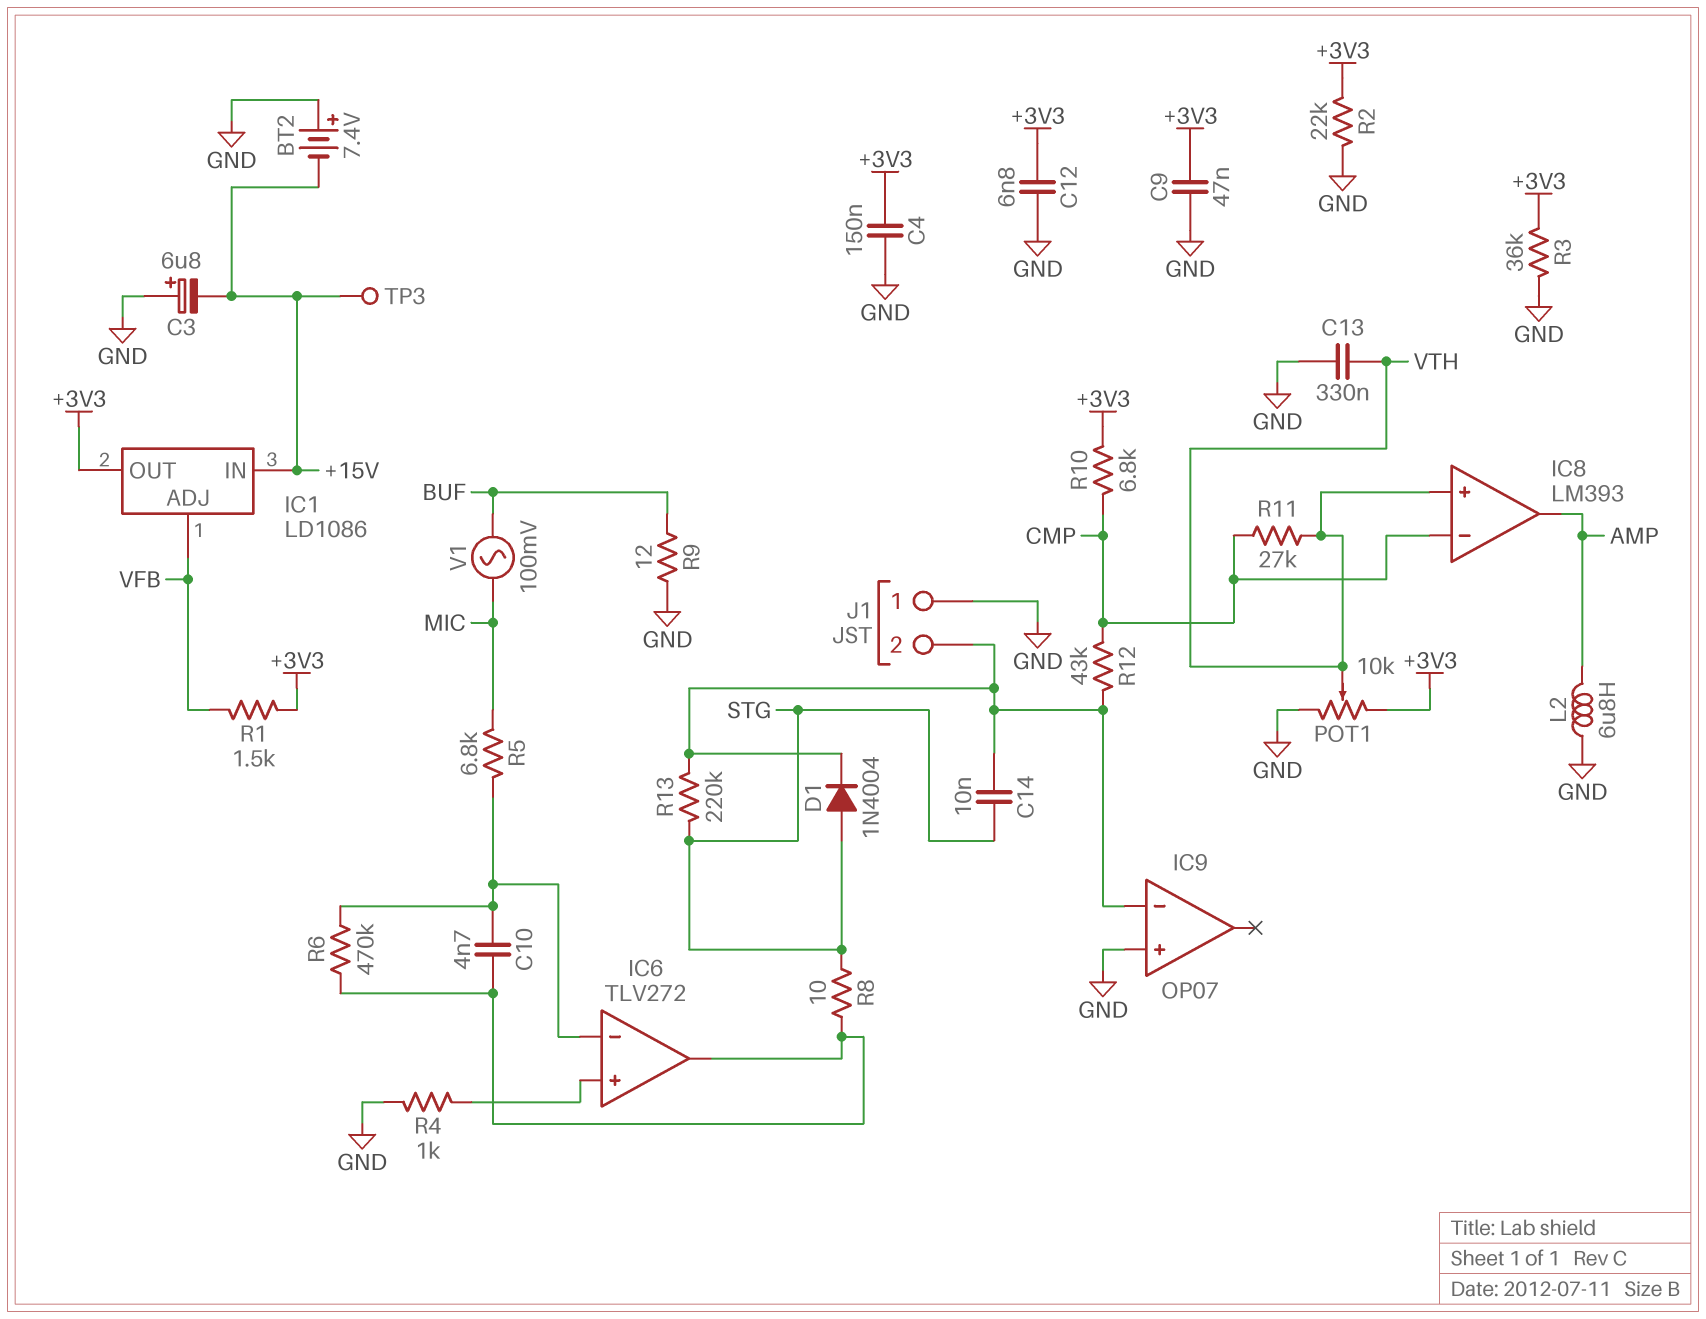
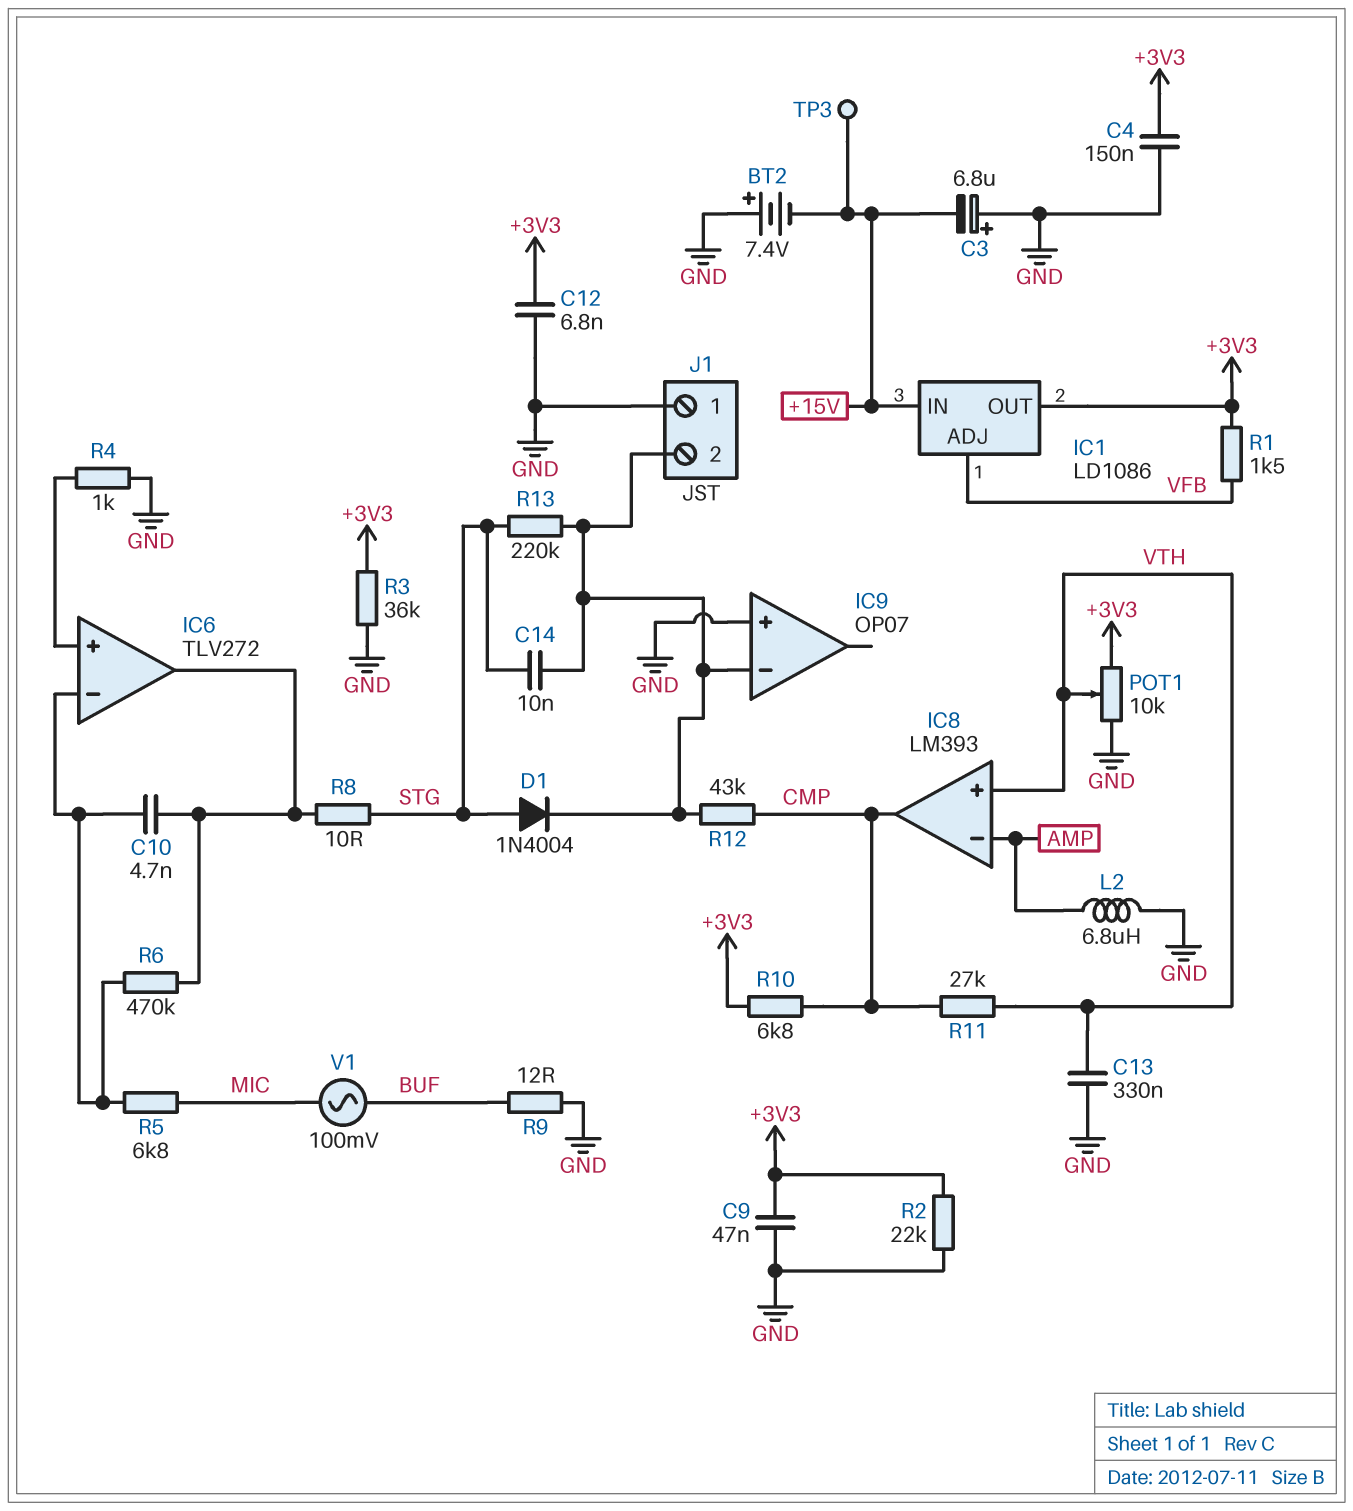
IC8 pin in-: CMP -> AMP
IC8 pin out: AMP -> CMP

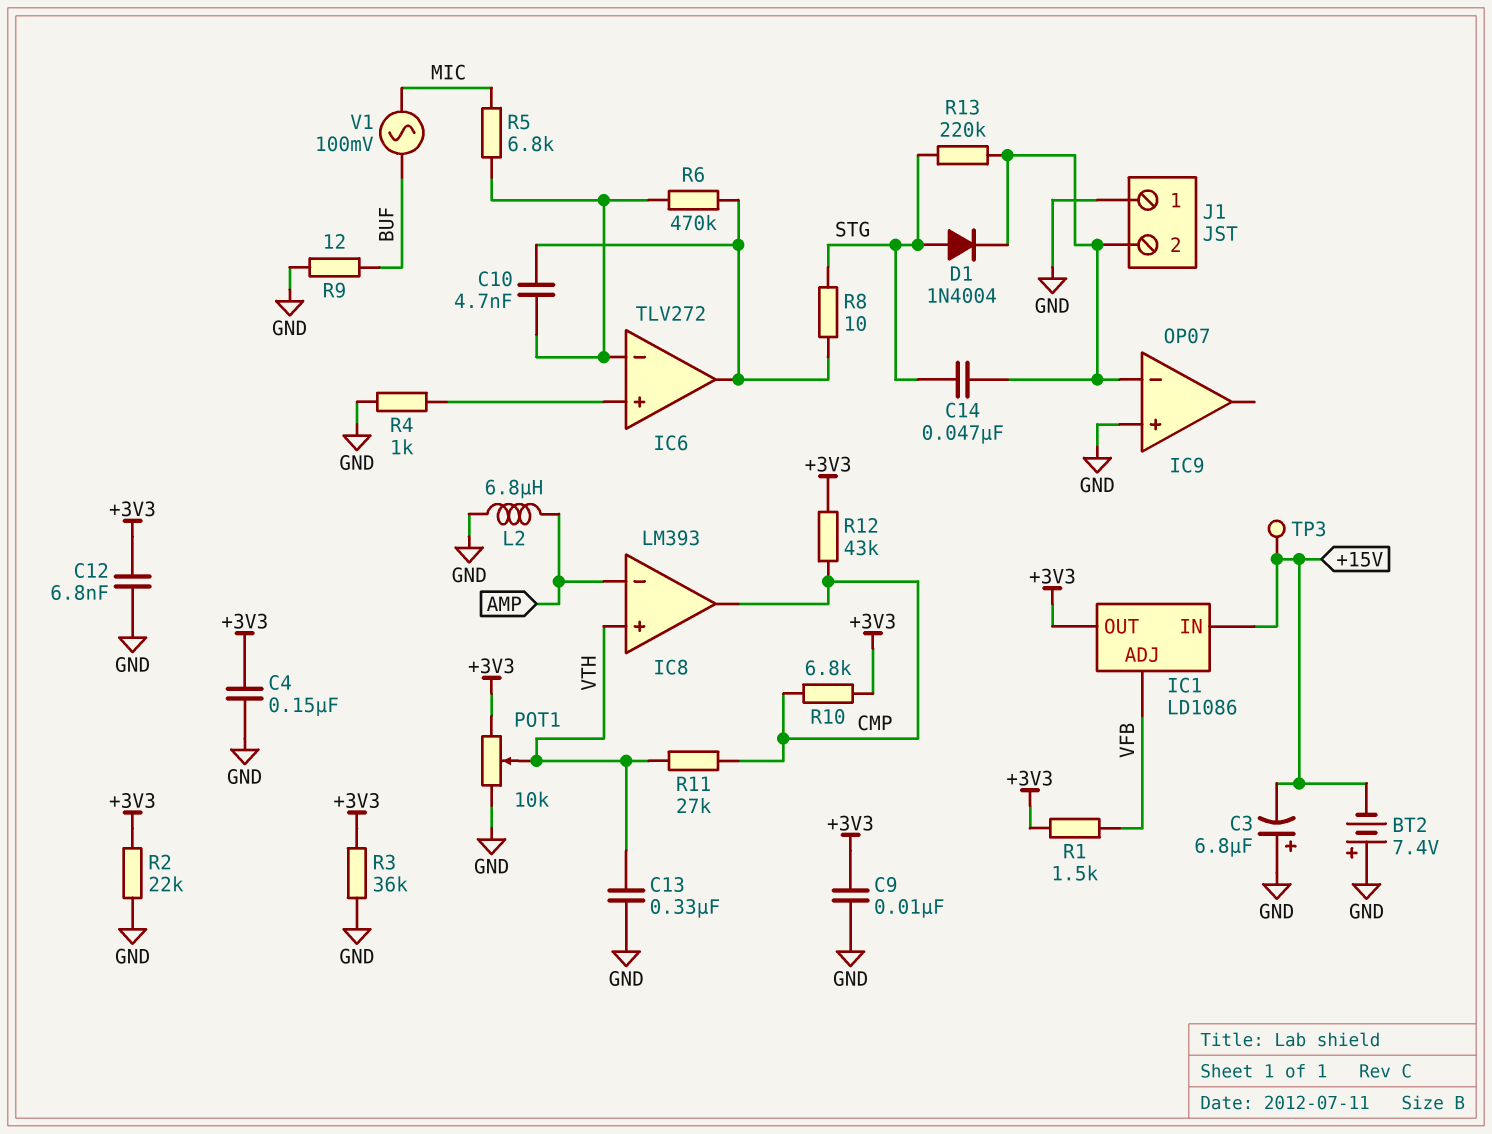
C9: 47nF (+3V3, GND) -> 10nF (+3V3, GND)
C14: 10nF (IC9/in-, STG) -> 47nF (IC9/in-, STG)
R12: 43k (CMP, IC9/in-) -> 43k (+3V3, CMP)

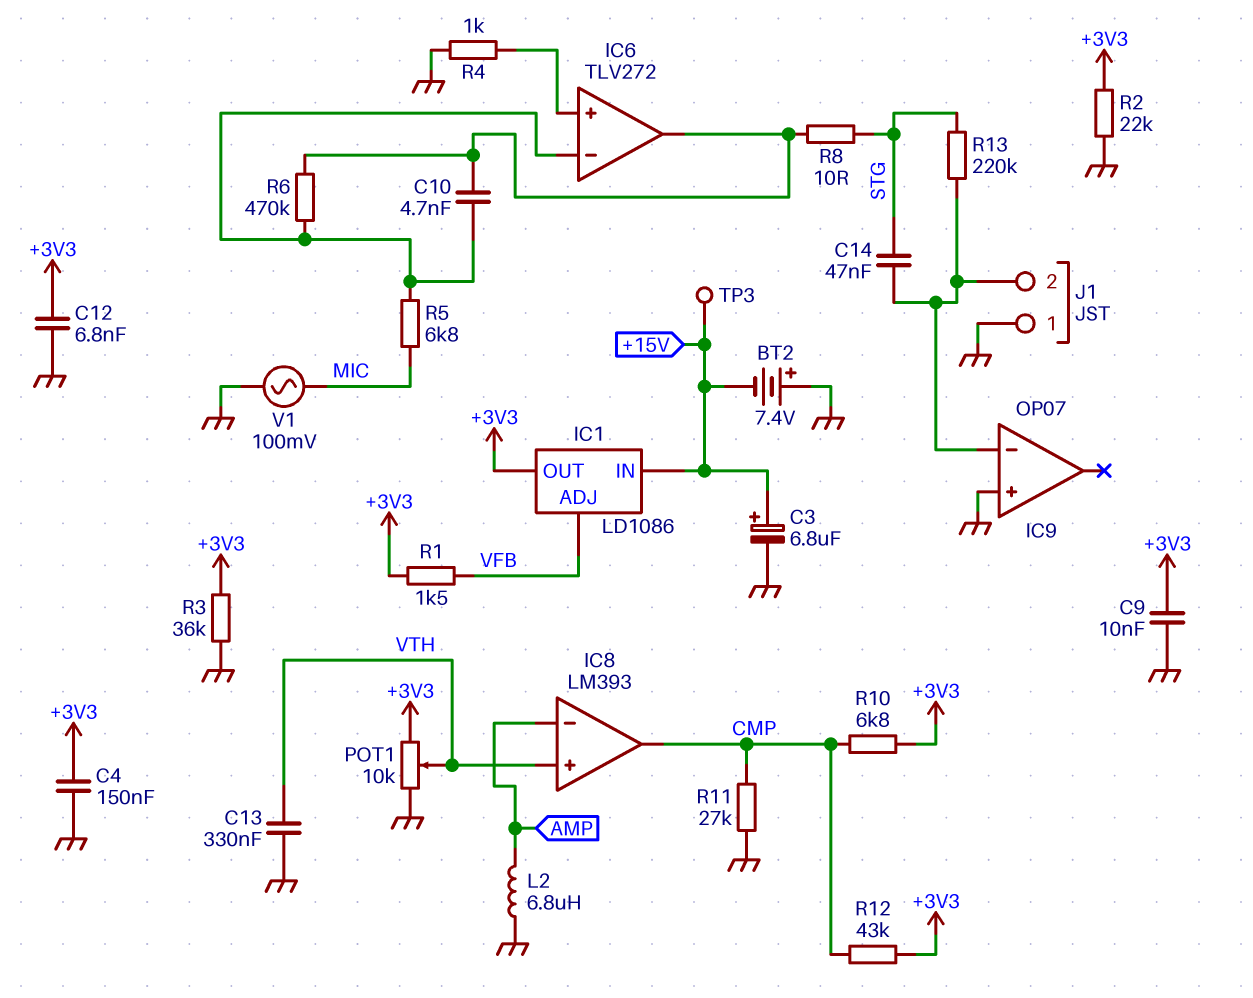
C3: 6.8uF (plus GND, minus +15V) -> 6.8uF (plus +15V, minus GND)
D1: diode 1N4004 (A STG, K IC9/in-) -> none
R9: 12 (BUF, GND) -> none
R11: 27k (CMP, VTH) -> 27k (CMP, GND)
V1: AC 100mV (BUF, MIC) -> AC 100mV (GND, MIC)

